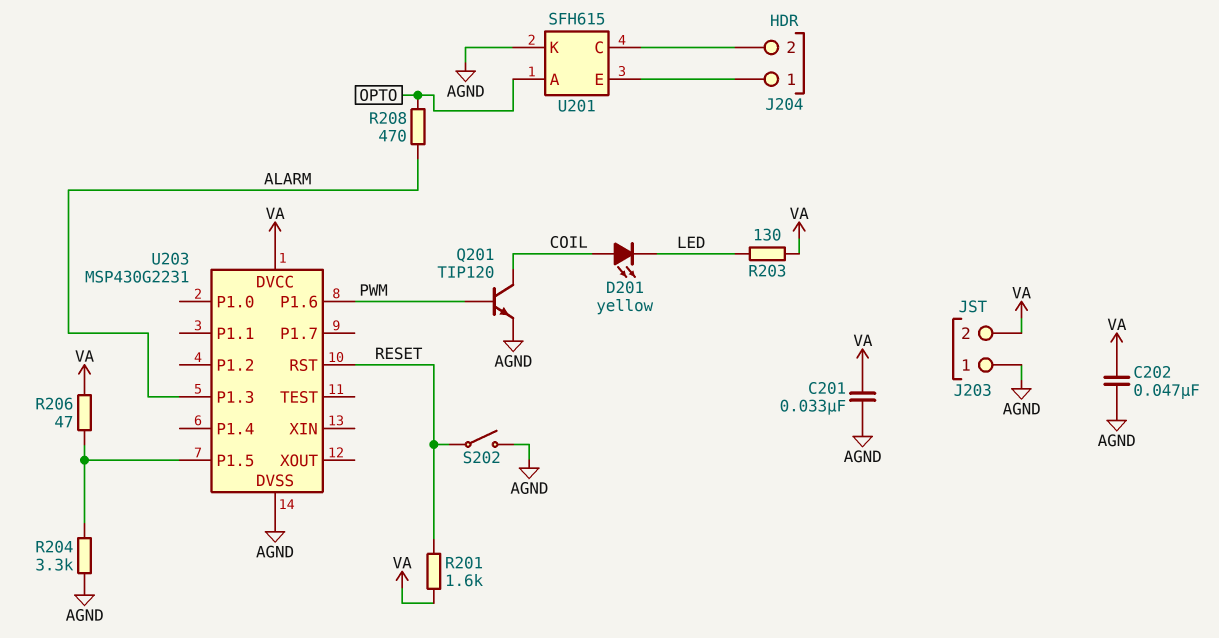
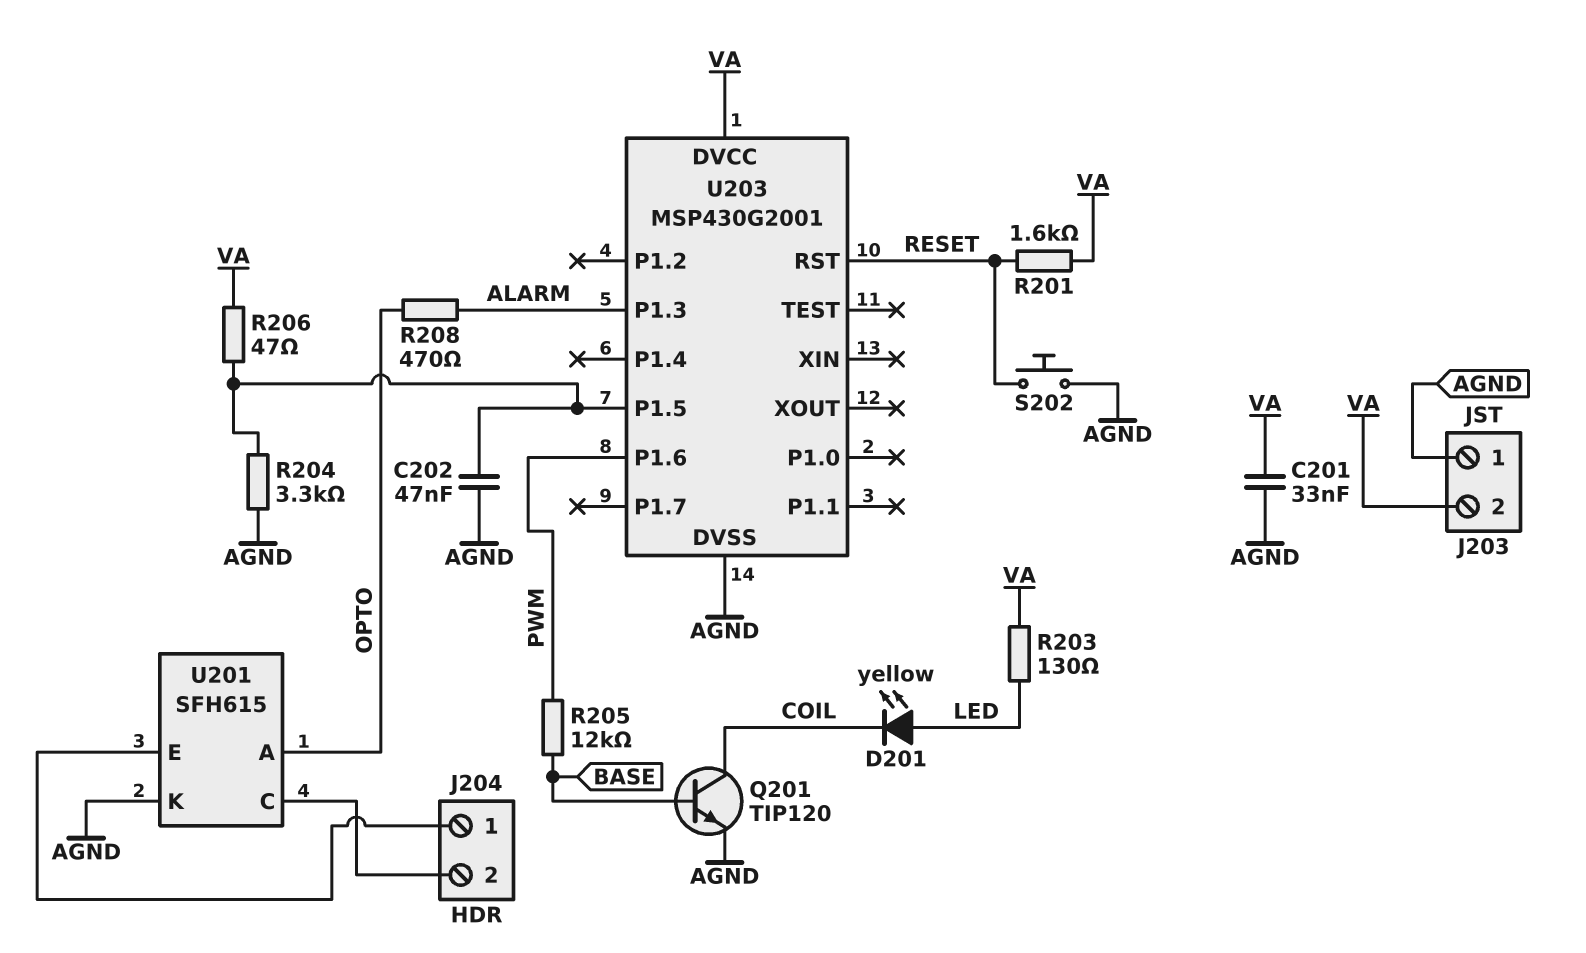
C202: 47nF (AGND, VA) -> 47nF (AGND, U203/P1.5)
D201: LED yellow (A COIL, K LED) -> LED yellow (A LED, K COIL)
Q201: NPN TIP120 (B PWM, C COIL, E AGND) -> NPN TIP120 (B BASE, C COIL, E AGND)
R205: none -> 12k (BASE, PWM)
S202: switch (AGND, RESET) -> button (AGND, RESET)
U203: MSP430G2231 -> MSP430G2001

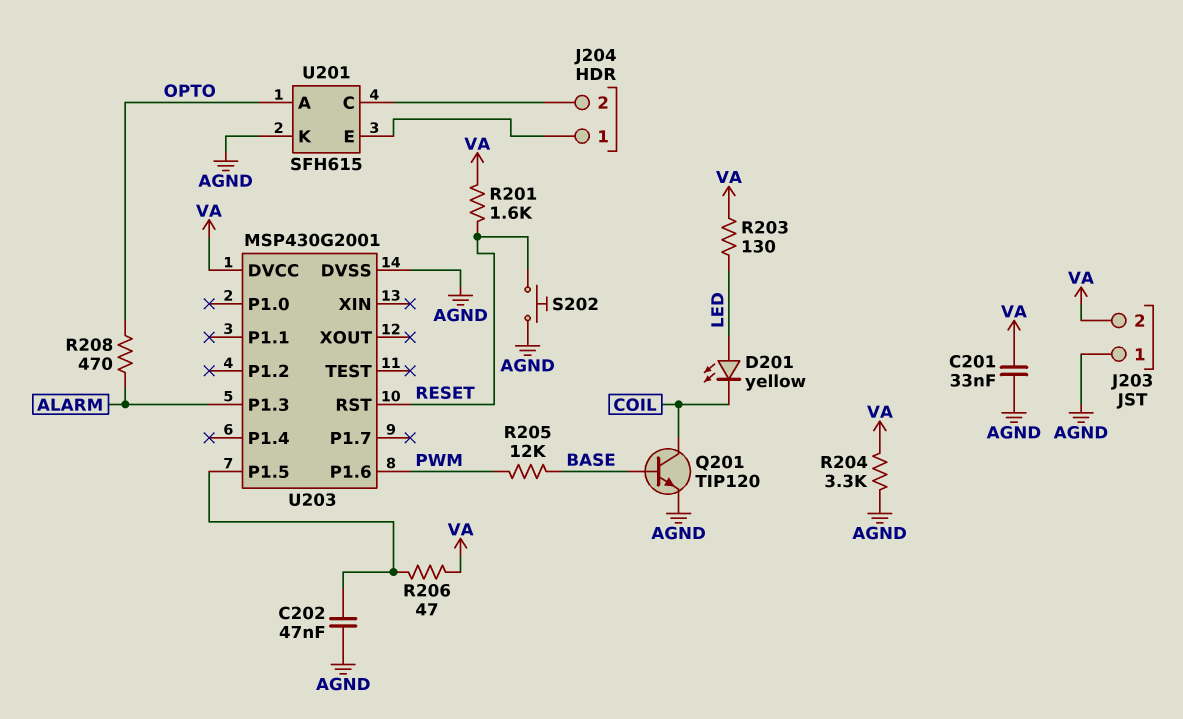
R204: 3.3k (AGND, U203/P1.5) -> 3.3k (AGND, VA)

